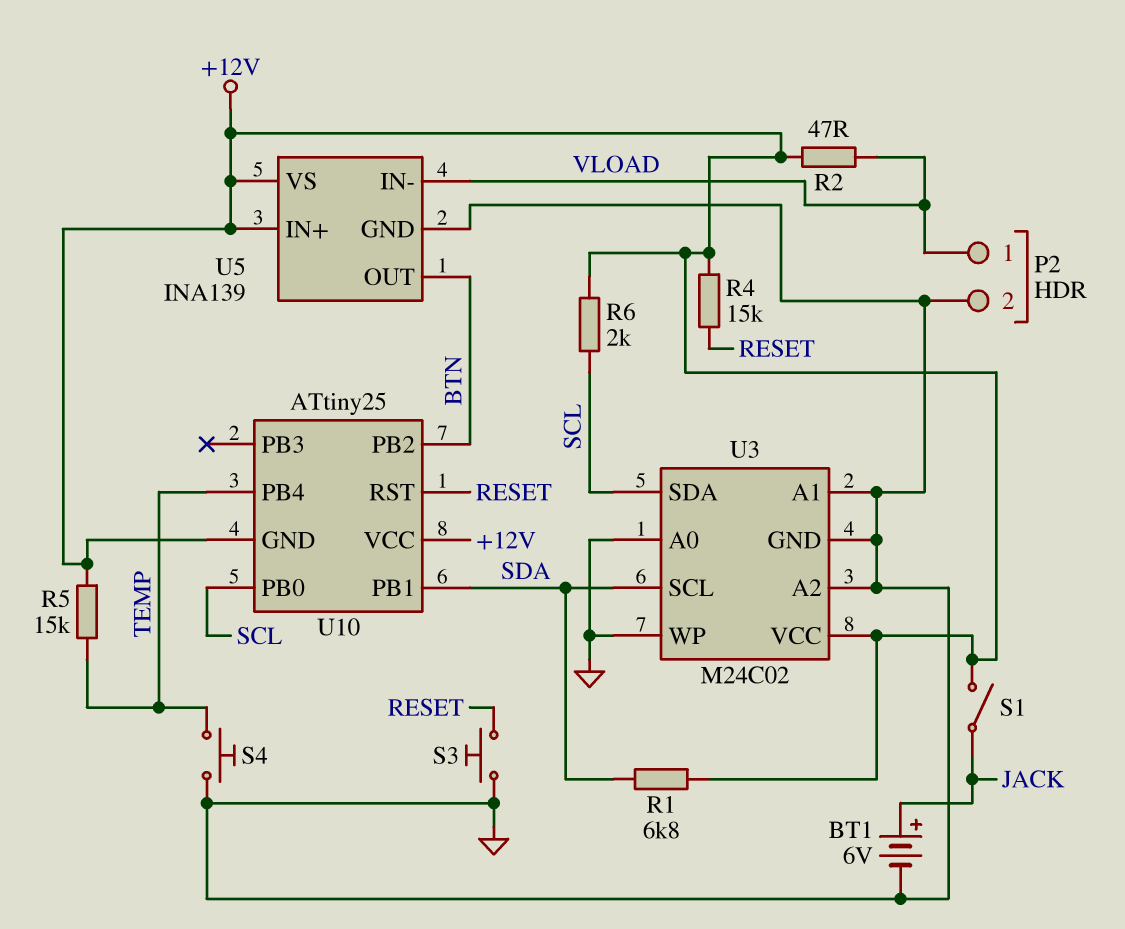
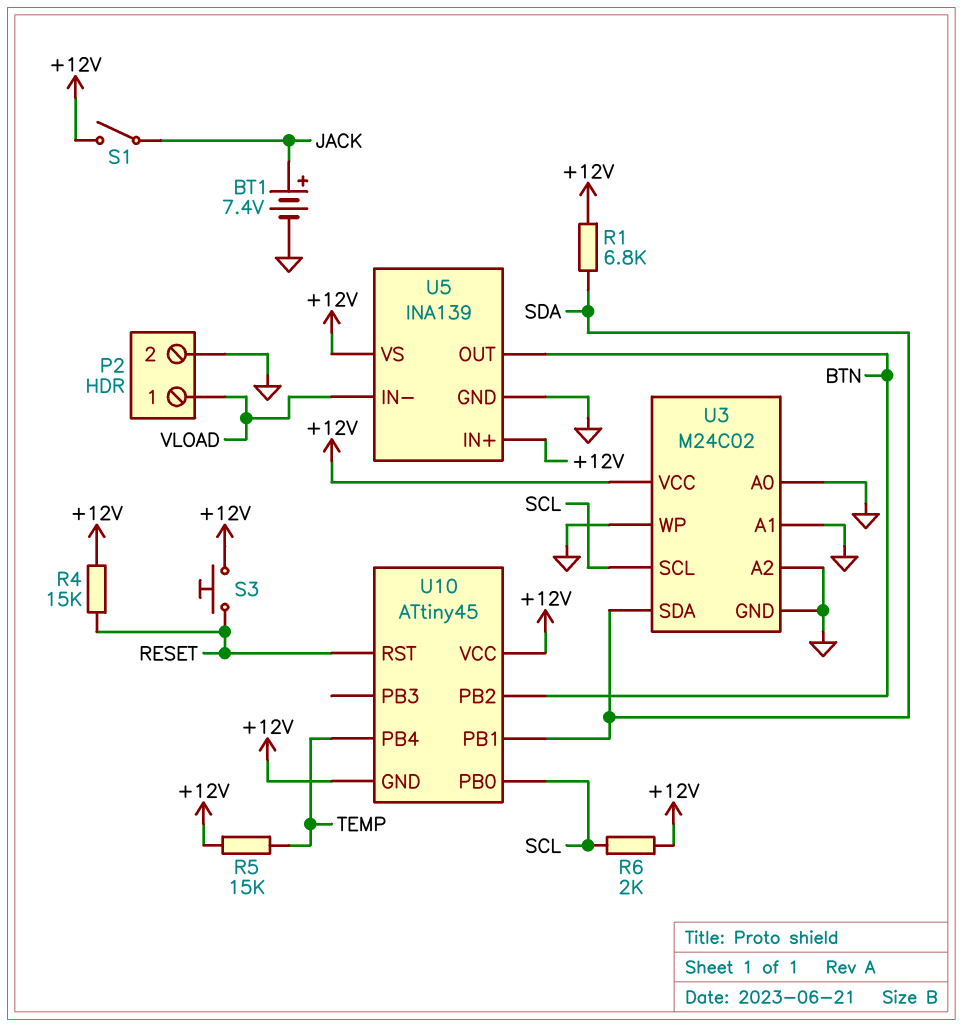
BT1: 6V (plus JACK, minus GND) -> 7.4V (plus JACK, minus GND)
R2: 47 (+12V, VLOAD) -> none
S3: button (GND, RESET) -> button (+12V, RESET)
S4: button (GND, TEMP) -> none
U3 pin SCL: SDA -> SCL
U3 pin SDA: SCL -> SDA
U10: ATtiny25 -> ATtiny45

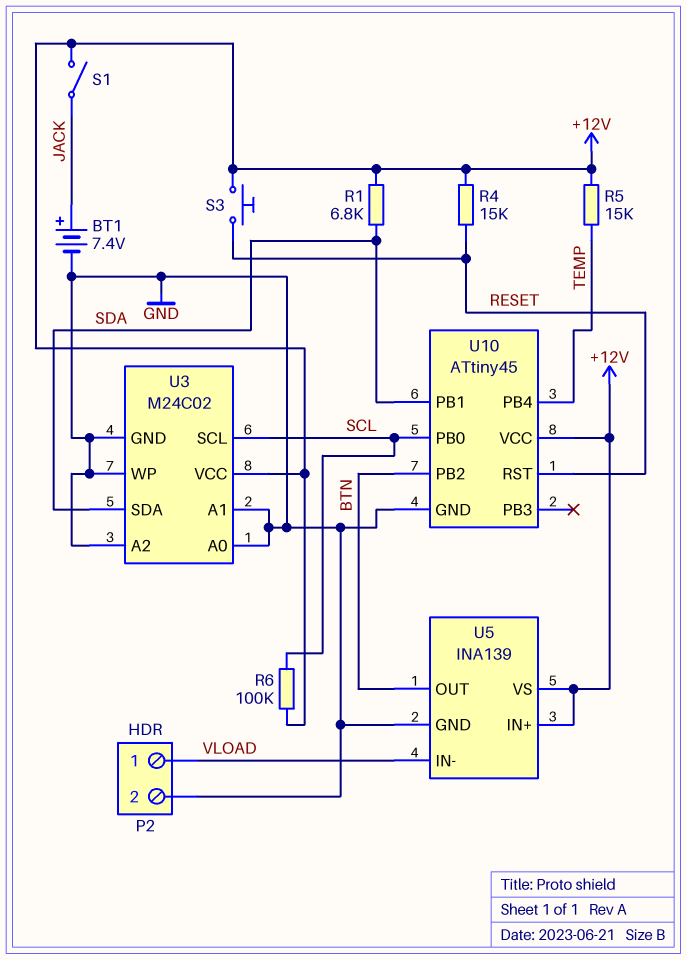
R6: 2k (+12V, SCL) -> 100k (+12V, SCL)
U10 pin GND: +12V -> GND

